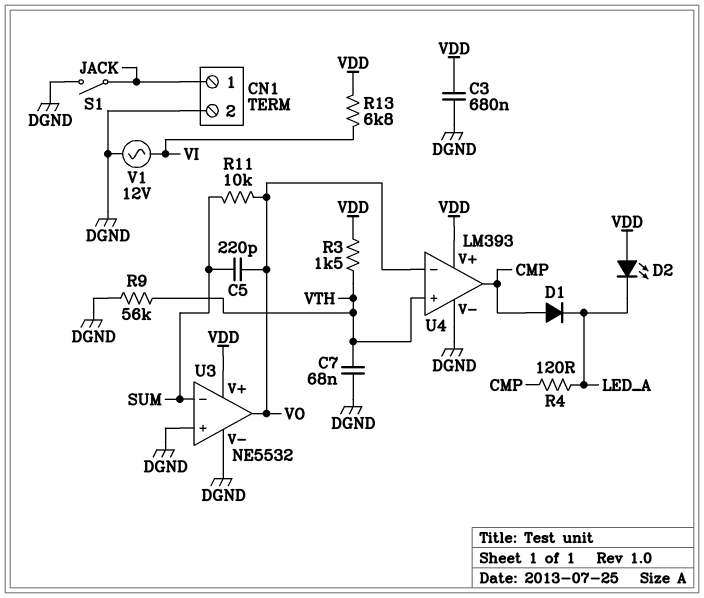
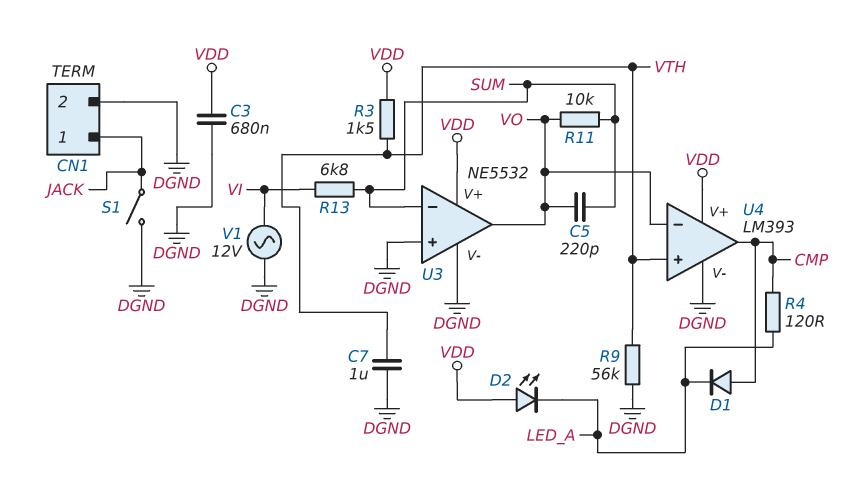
C7: 68nF (DGND, VTH) -> 1uF (DGND, VTH)
R13: 6.8k (VDD, VI) -> 6.8k (SUM, VI)

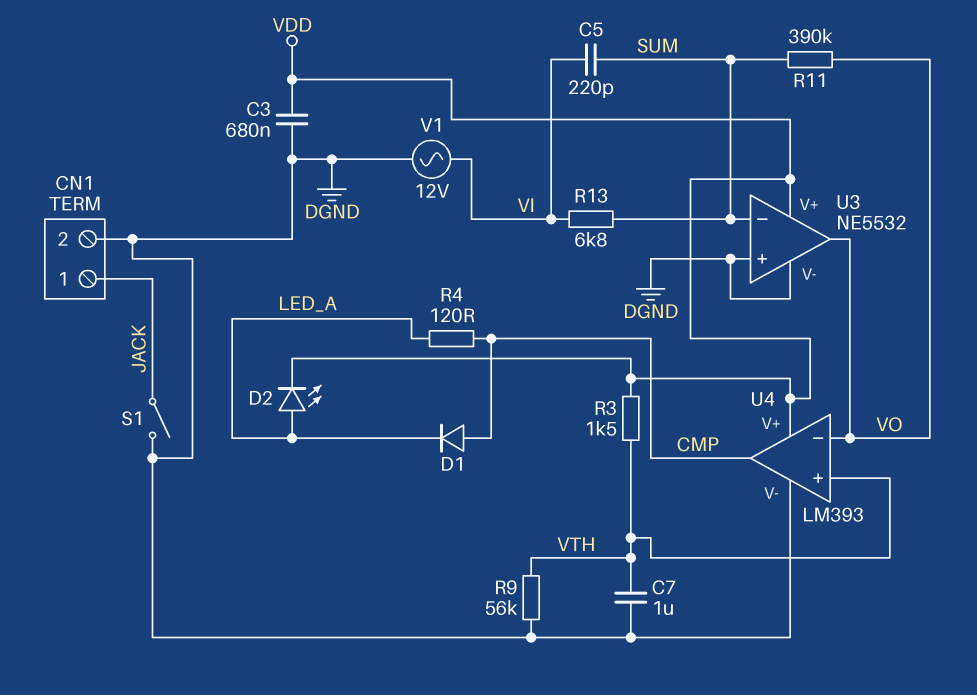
C5: 220pF (SUM, VO) -> 220pF (SUM, VI)
D2: LED (A VDD, K LED_A) -> LED (A LED_A, K VDD)
R11: 10k (SUM, VO) -> 390k (SUM, VO)

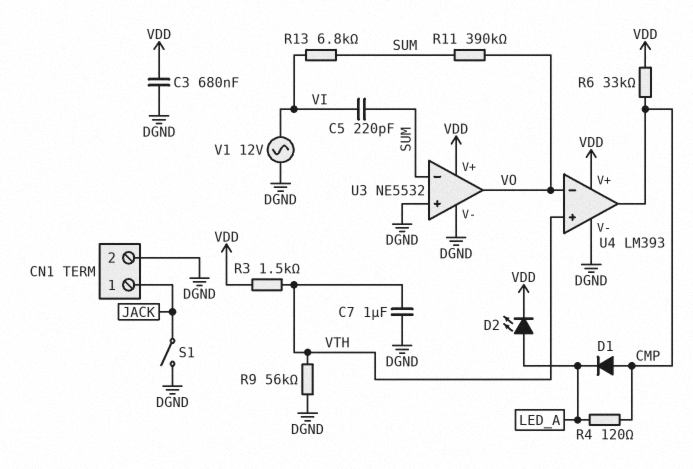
R6: none -> 33k (CMP, VDD)

